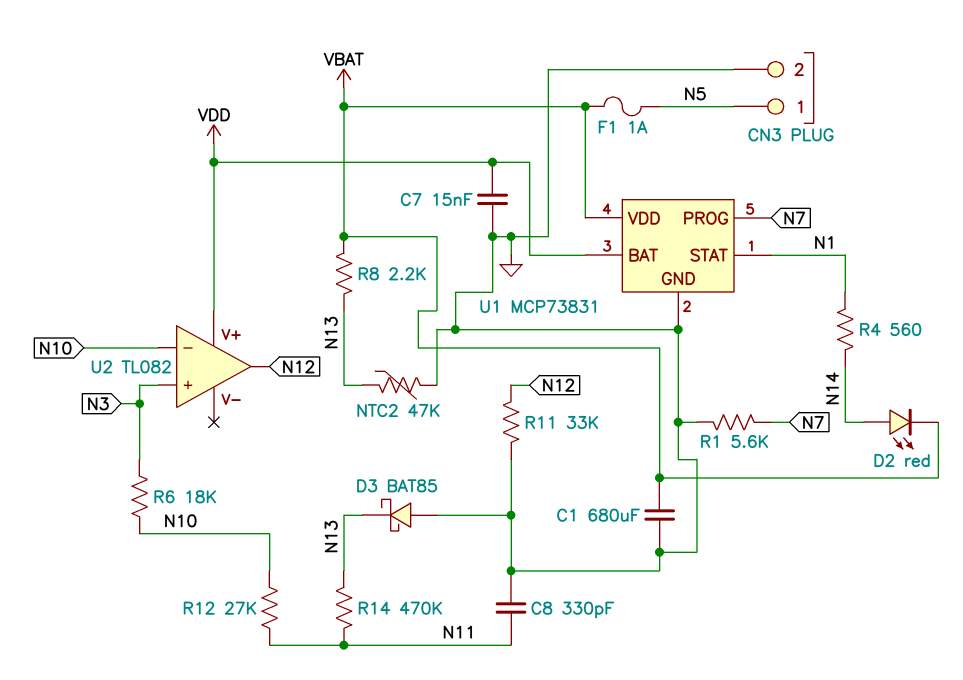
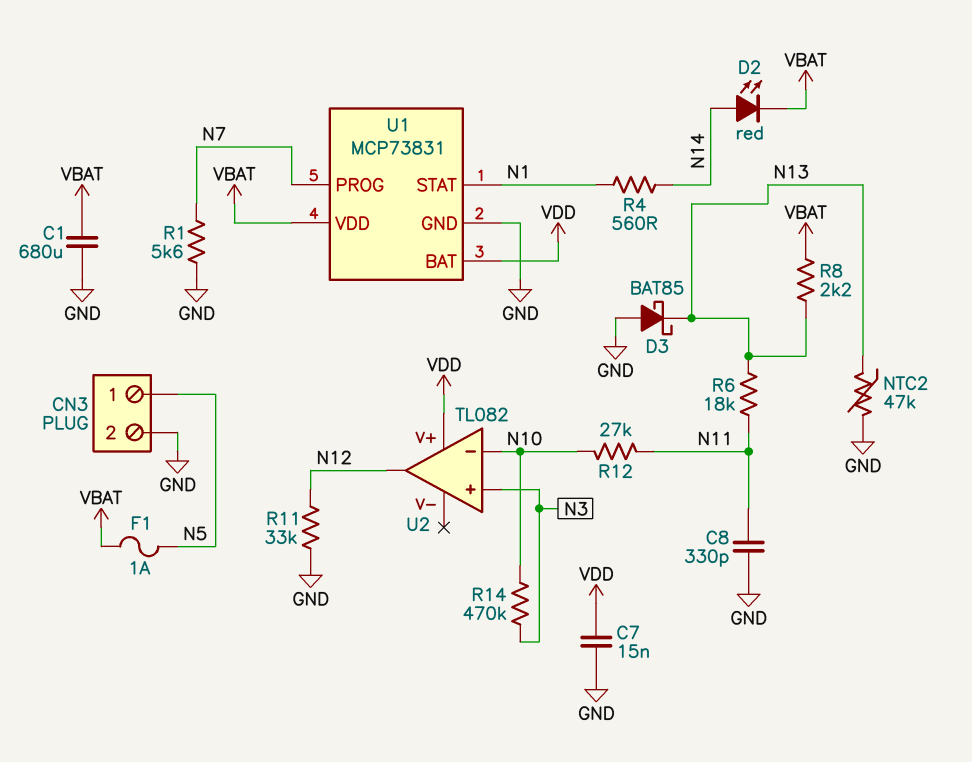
R6: 18k (N3, N10) -> 18k (N11, N13)
R14: 470k (N11, N13) -> 470k (N3, N10)

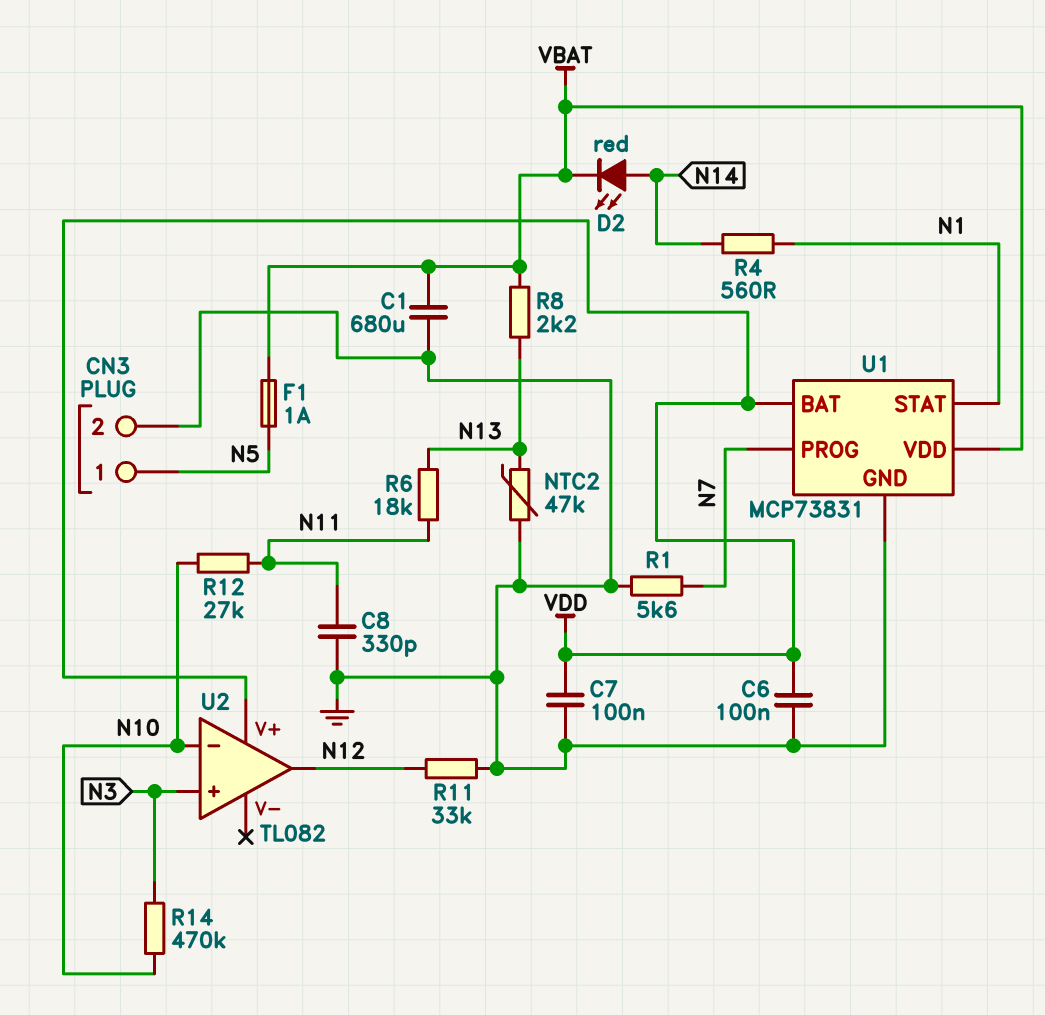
C6: none -> 100nF (GND, VDD)
C7: 15nF (GND, VDD) -> 100nF (GND, VDD)
D3: schottky BAT85 (A GND, K N13) -> none

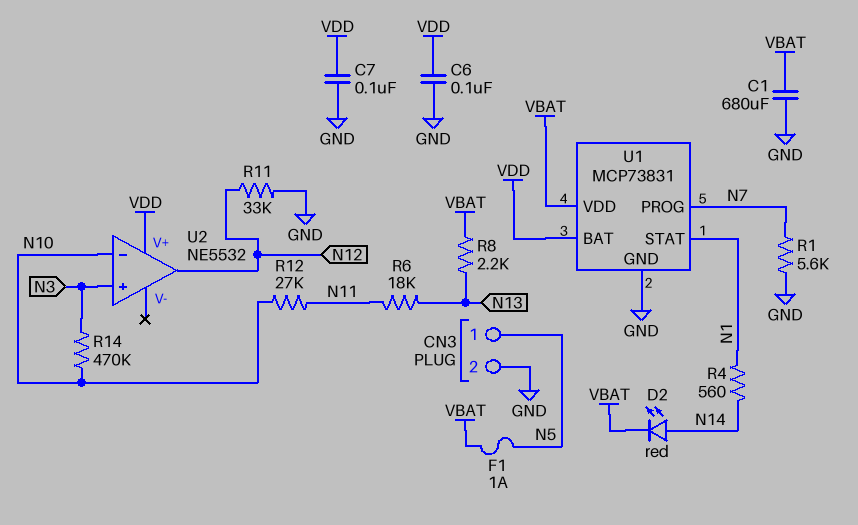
C8: 330pF (GND, N11) -> none
NTC2: 47k (GND, N13) -> none
U2: TL082 -> NE5532

